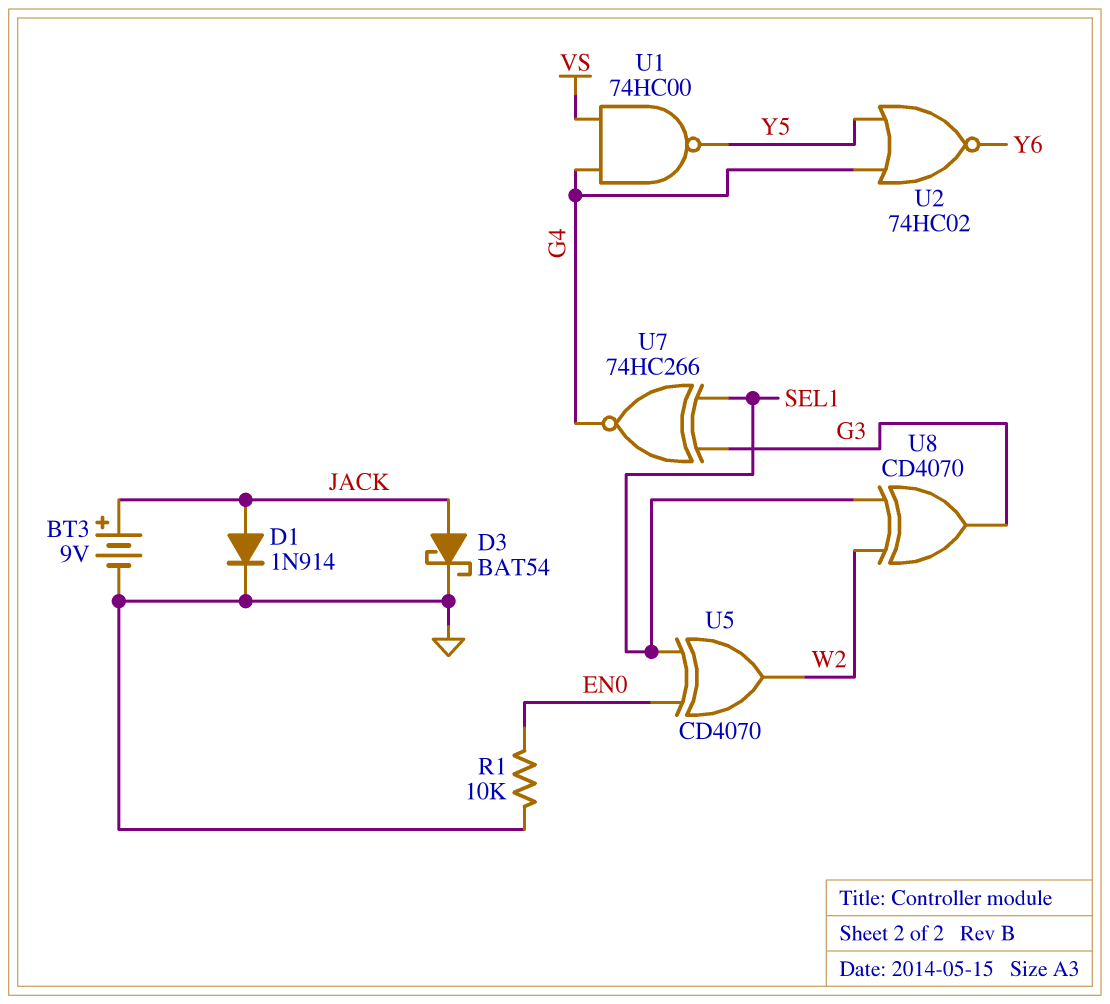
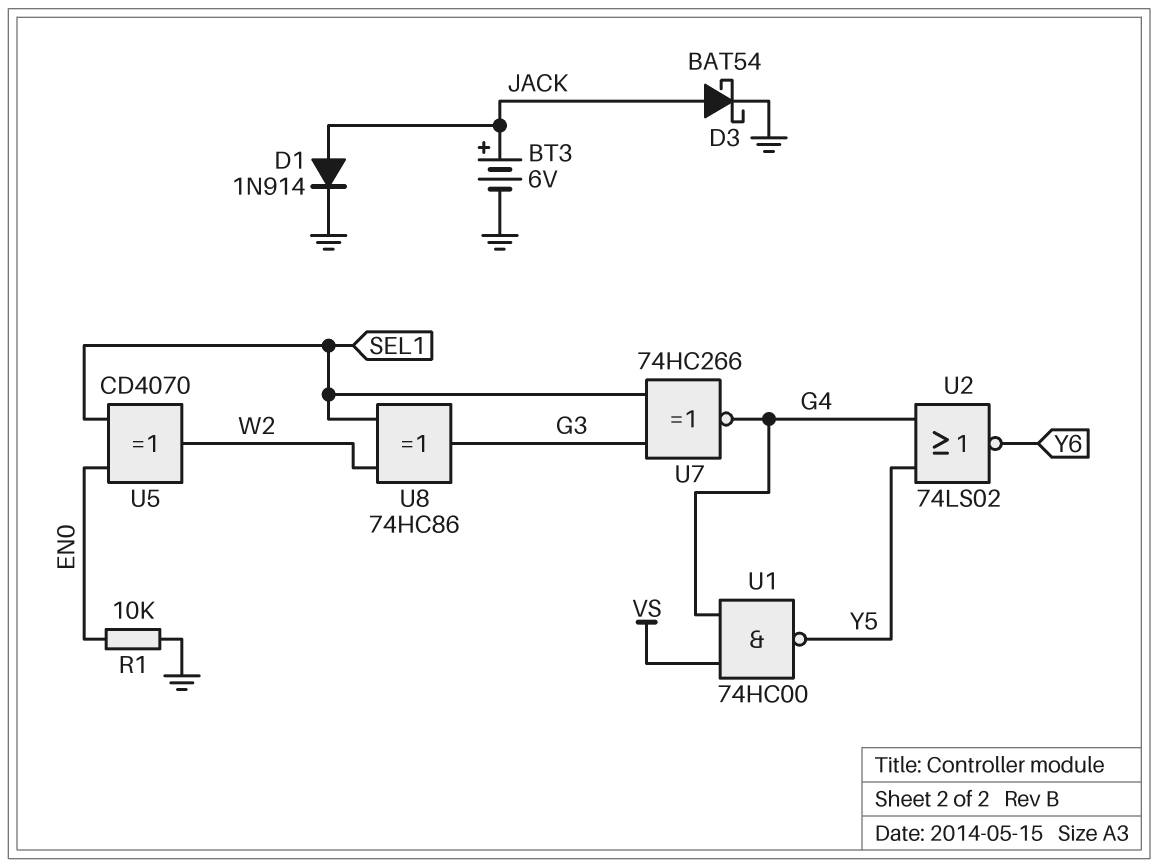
BT3: 9V (plus JACK, minus GND) -> 6V (plus JACK, minus GND)
U2: NOR 74HC02 (in G4, in Y5, out Y6) -> NOR 74LS02 (in G4, in Y5, out Y6)
U8: XOR CD4070 (in SEL1, in W2, out G3) -> XOR 74HC86 (in SEL1, in W2, out G3)

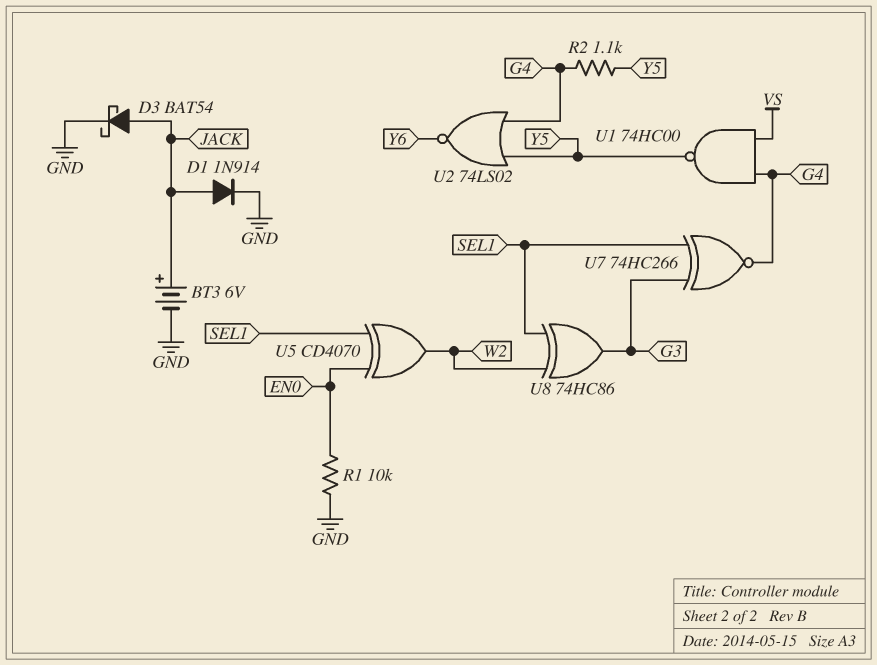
R2: none -> 1.1k (G4, Y5)

